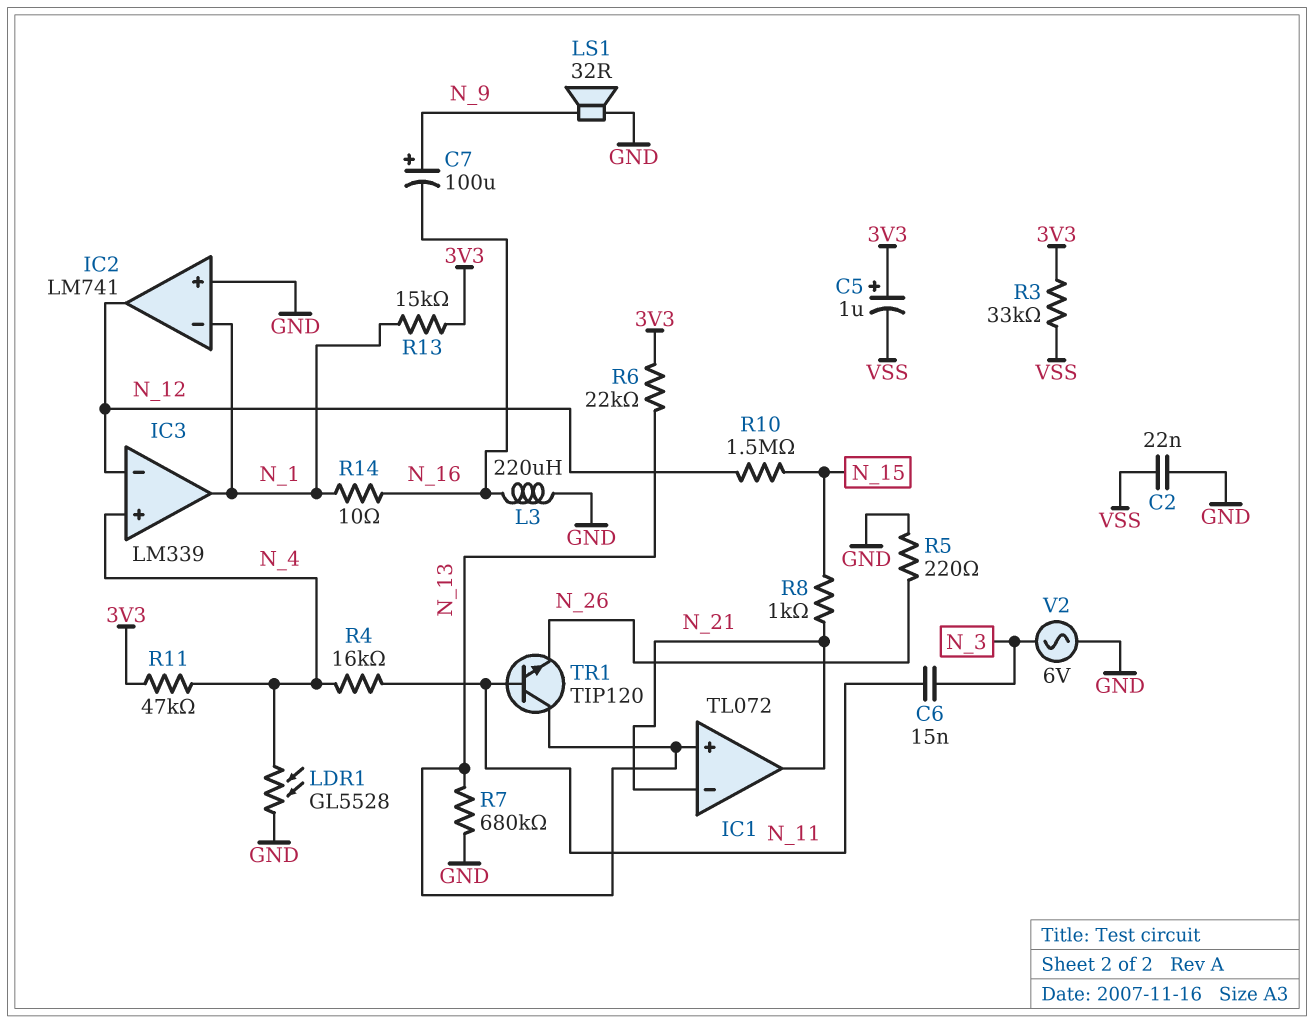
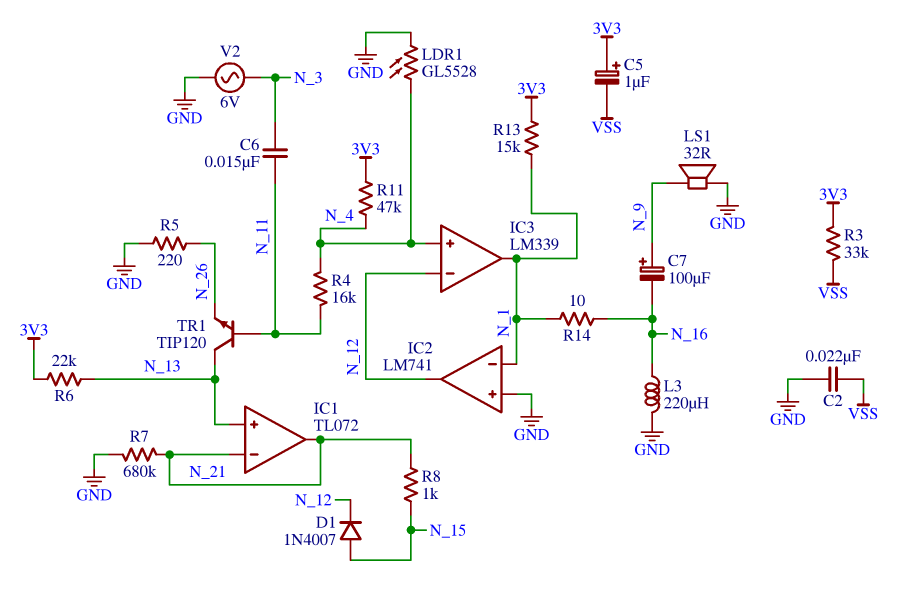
D1: none -> diode 1N4007 (A N_15, K N_12)
R7: 680k (GND, N_13) -> 680k (GND, N_21)
R10: 1.5M (N_12, N_15) -> none

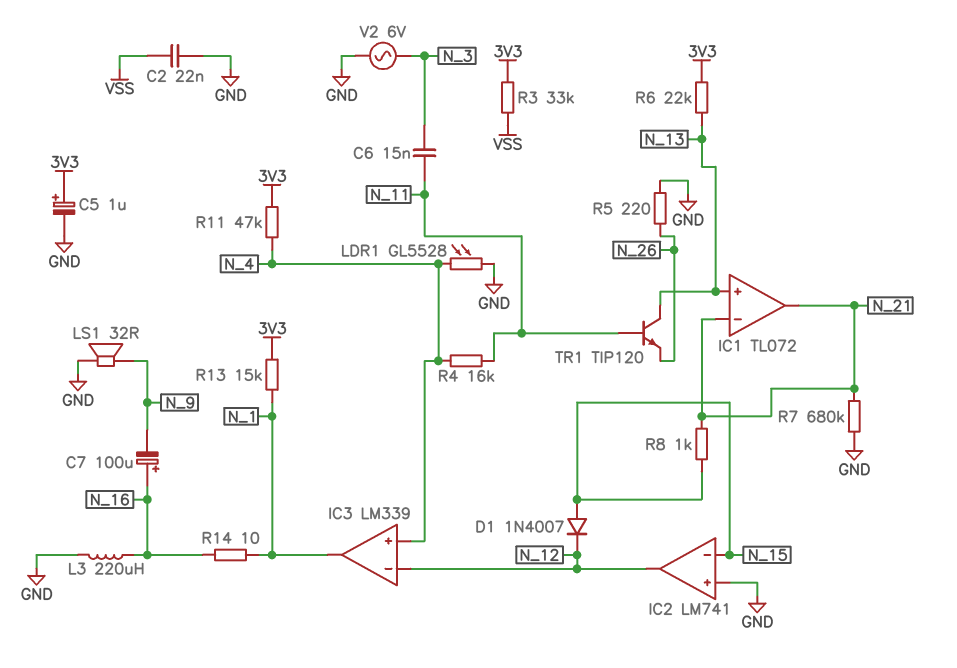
C5: 1uF (plus 3V3, minus VSS) -> 1uF (plus 3V3, minus GND)
C7: 100uF (plus N_9, minus N_16) -> 100uF (plus N_16, minus N_9)
IC2 pin in-: N_1 -> N_15

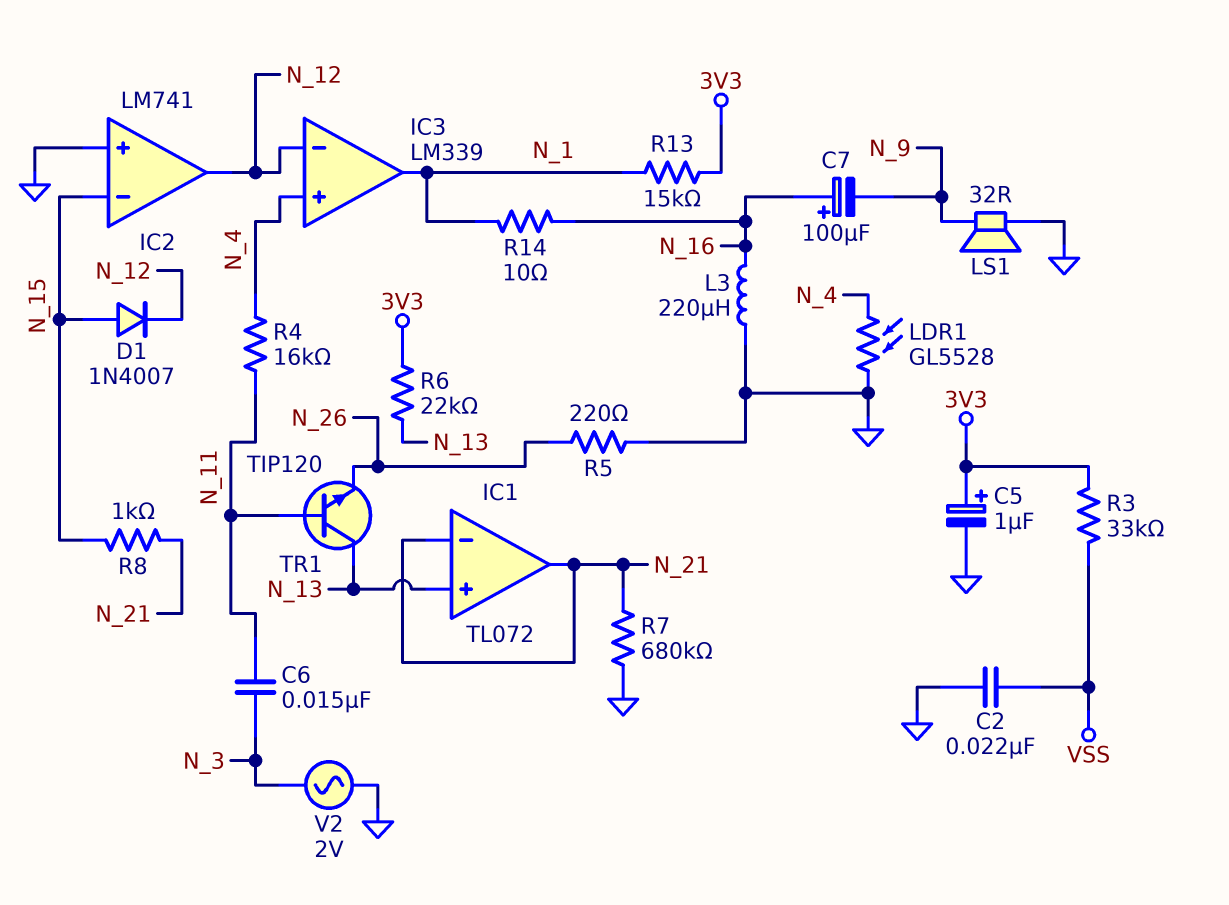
R11: 47k (3V3, N_4) -> none
V2: AC 6V (GND, N_3) -> AC 2V (GND, N_3)

